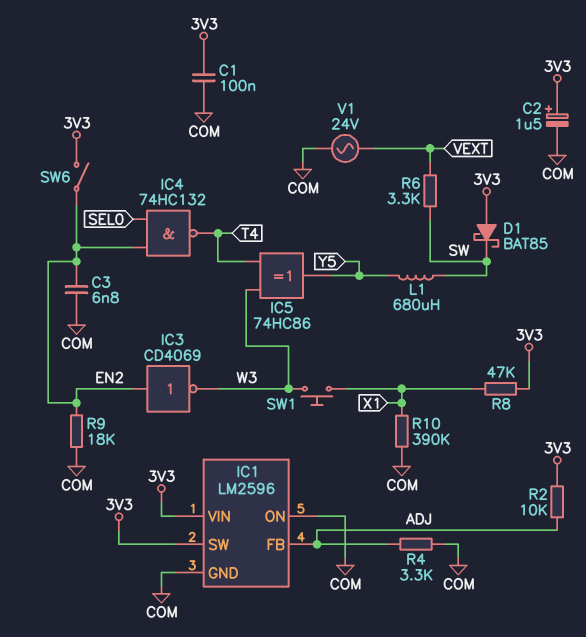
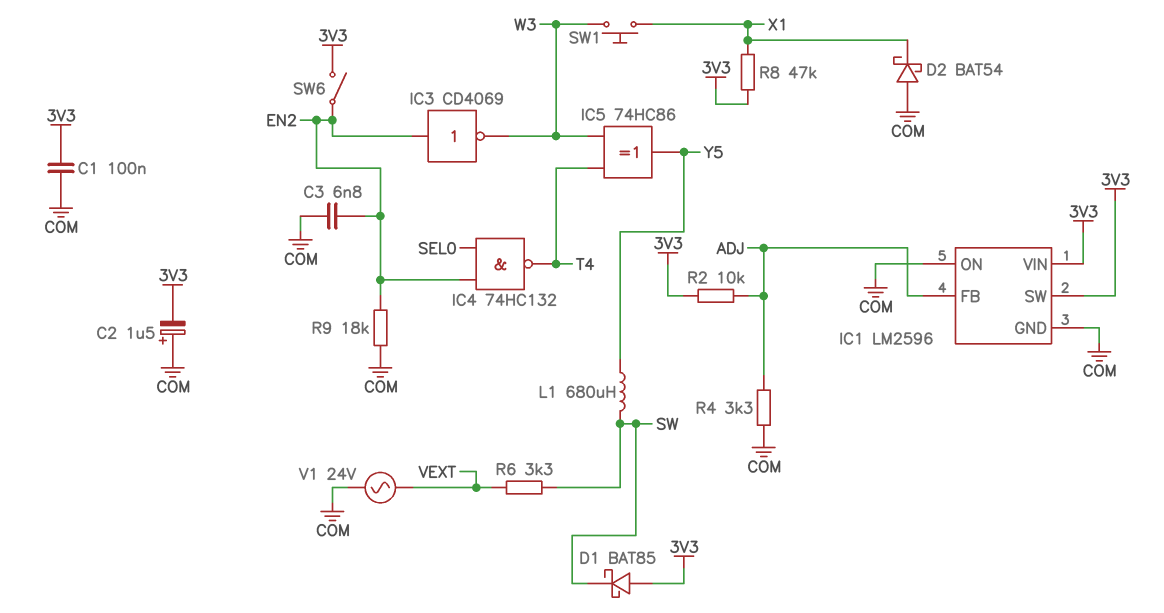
C2: 1.5uF (plus 3V3, minus COM) -> 1.5uF (plus COM, minus 3V3)
D2: none -> schottky BAT54 (A COM, K X1)
R10: 390k (COM, X1) -> none

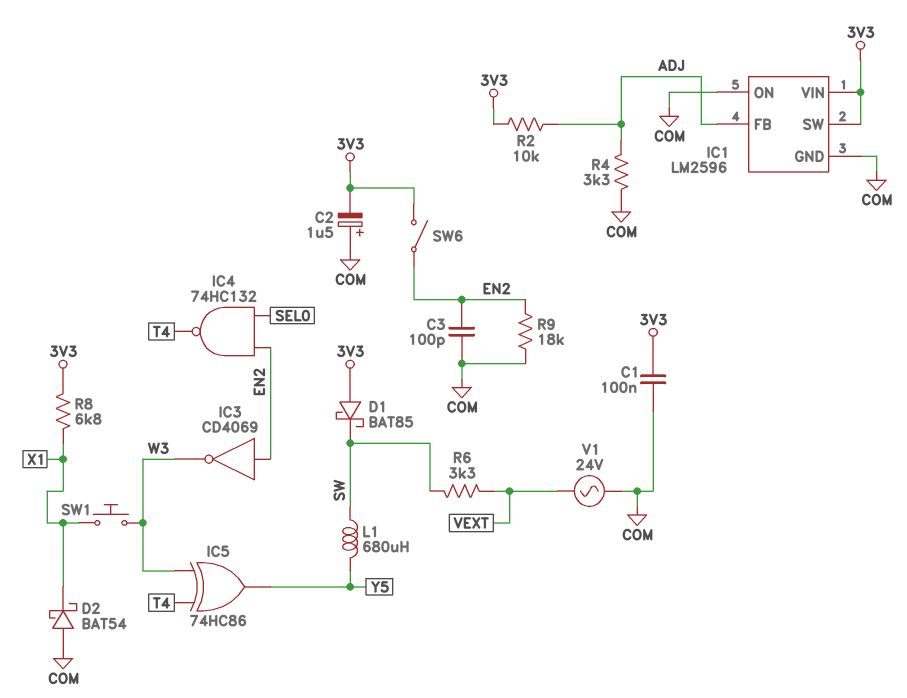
C3: 6.8nF (COM, EN2) -> 100pF (COM, EN2)
R8: 47k (3V3, X1) -> 6.8k (3V3, X1)

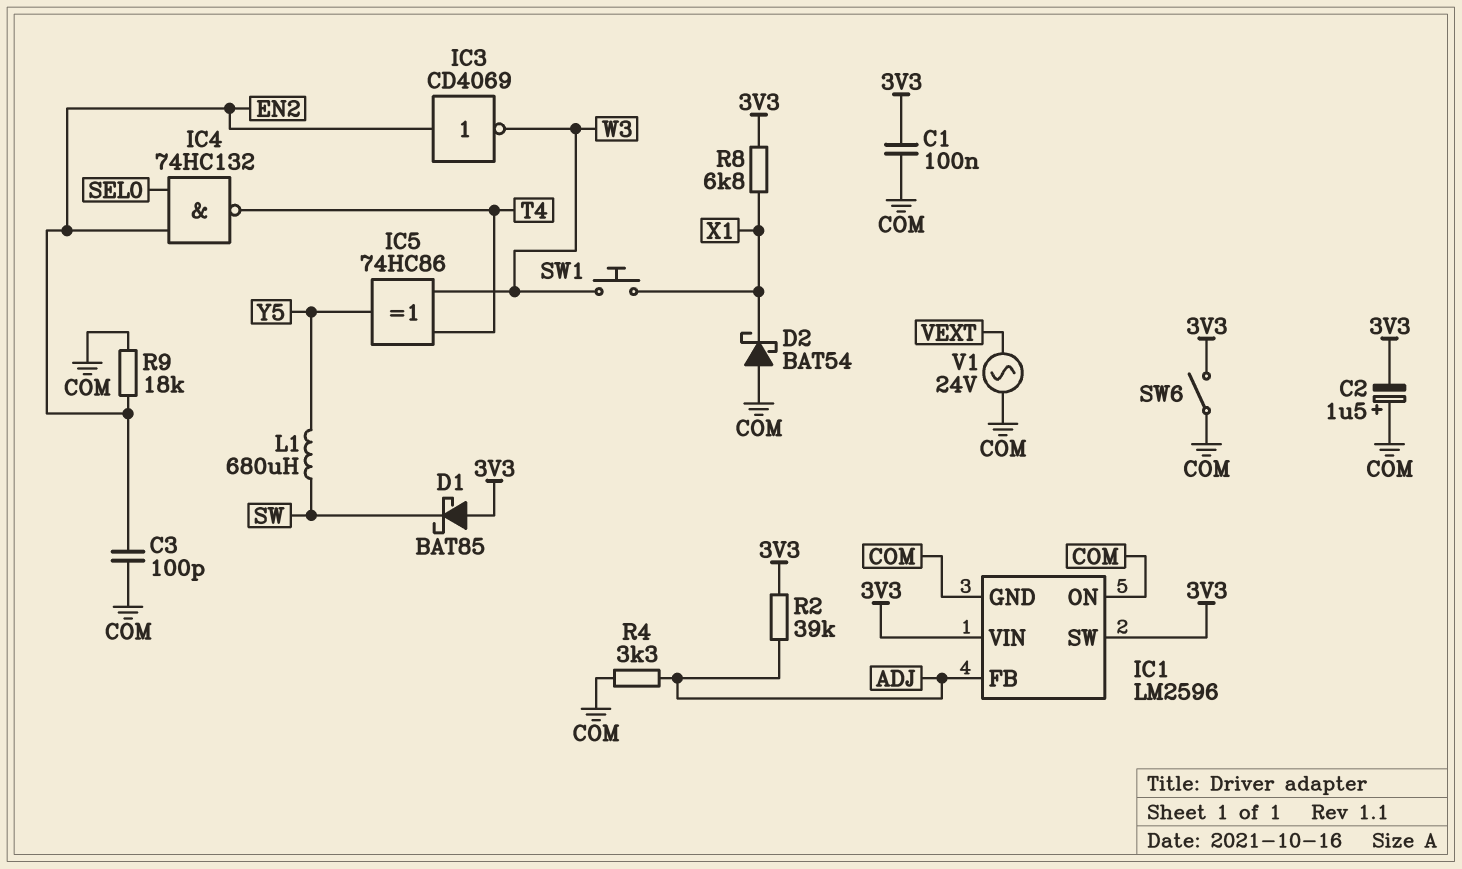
R2: 10k (3V3, ADJ) -> 39k (3V3, ADJ)
R6: 3.3k (SW, VEXT) -> none
SW6: switch (3V3, EN2) -> switch (3V3, COM)

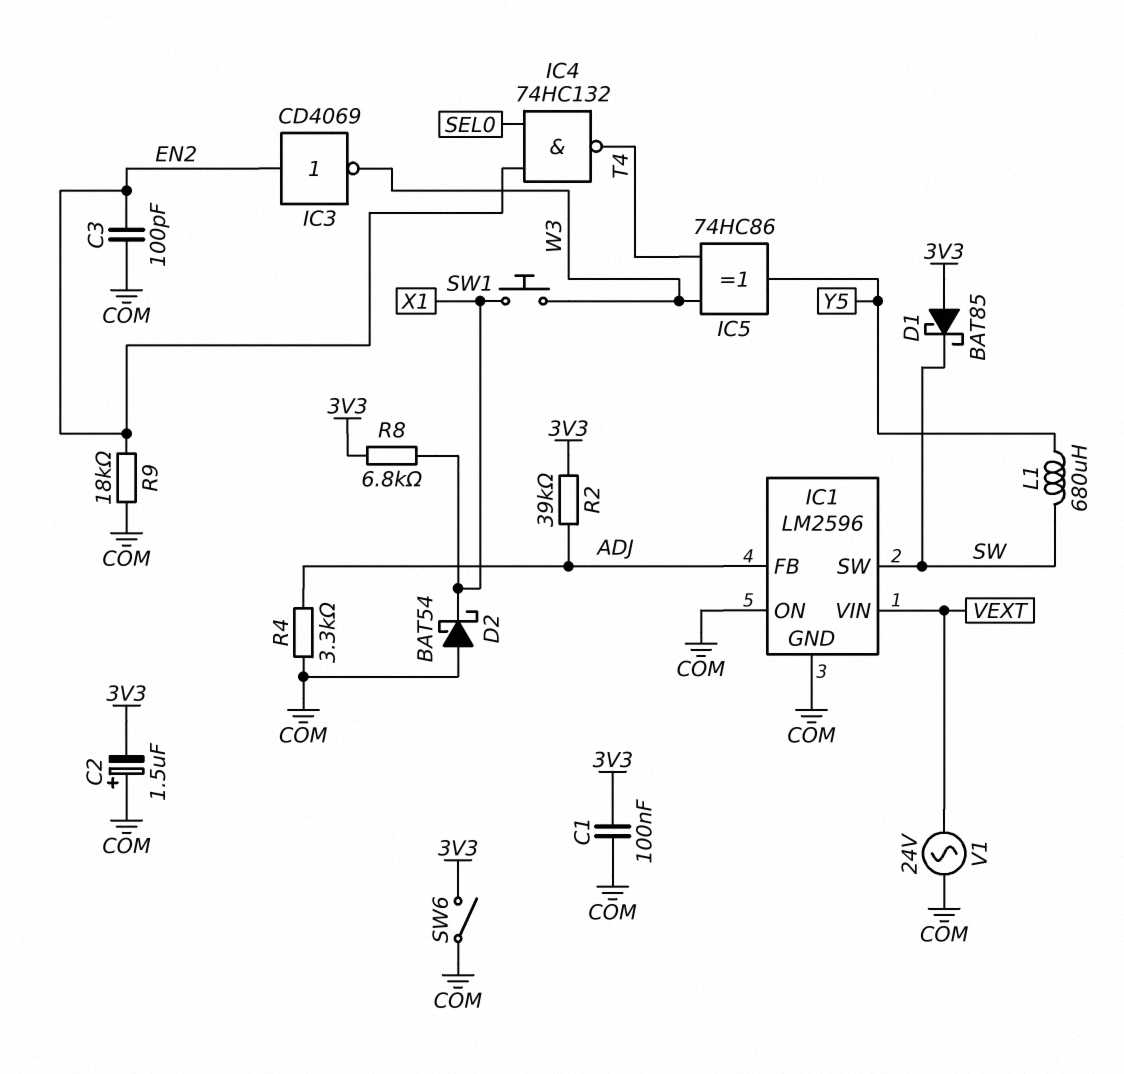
IC1 pin SW: 3V3 -> SW
IC1 pin VIN: 3V3 -> VEXT

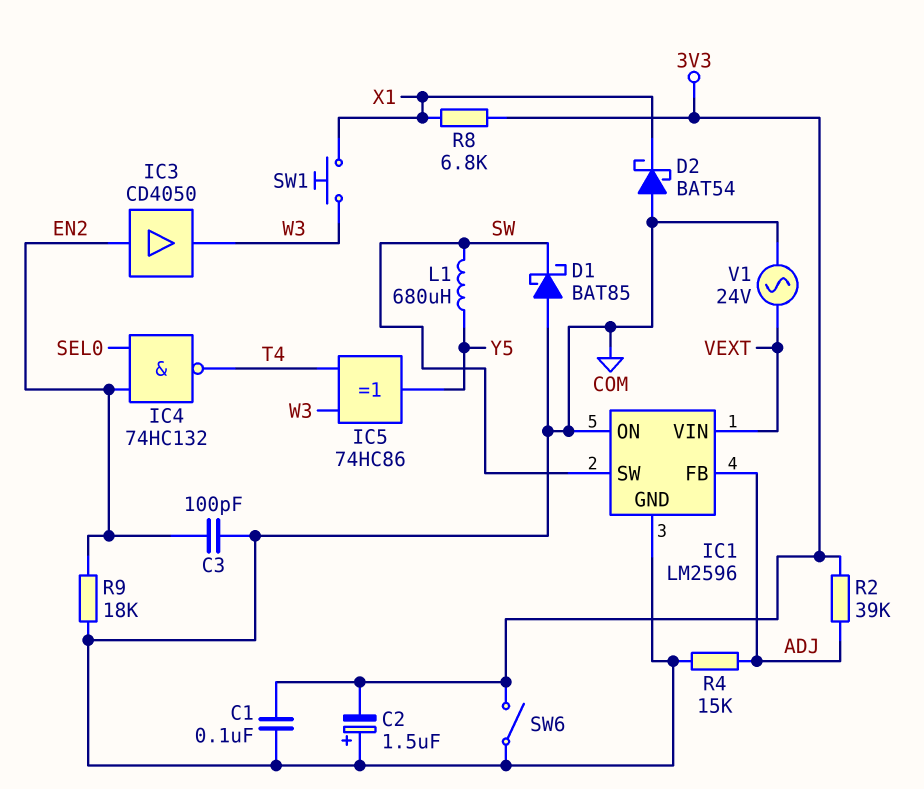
D1: schottky BAT85 (A 3V3, K SW) -> schottky BAT85 (A COM, K SW)
IC3: NOT CD4069 (in EN2, out W3) -> buffer CD4050 (in EN2, out W3)
R4: 3.3k (ADJ, COM) -> 15k (ADJ, COM)

